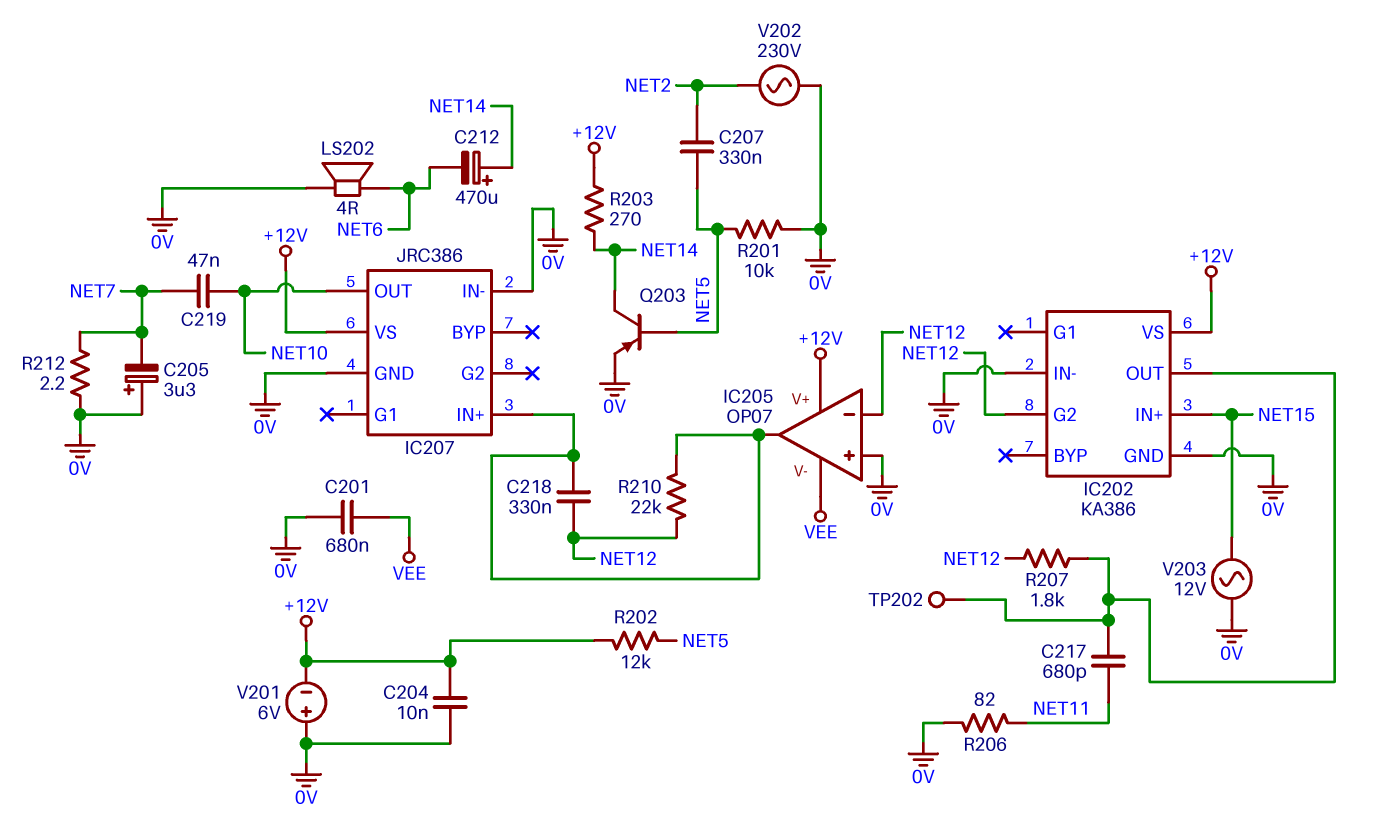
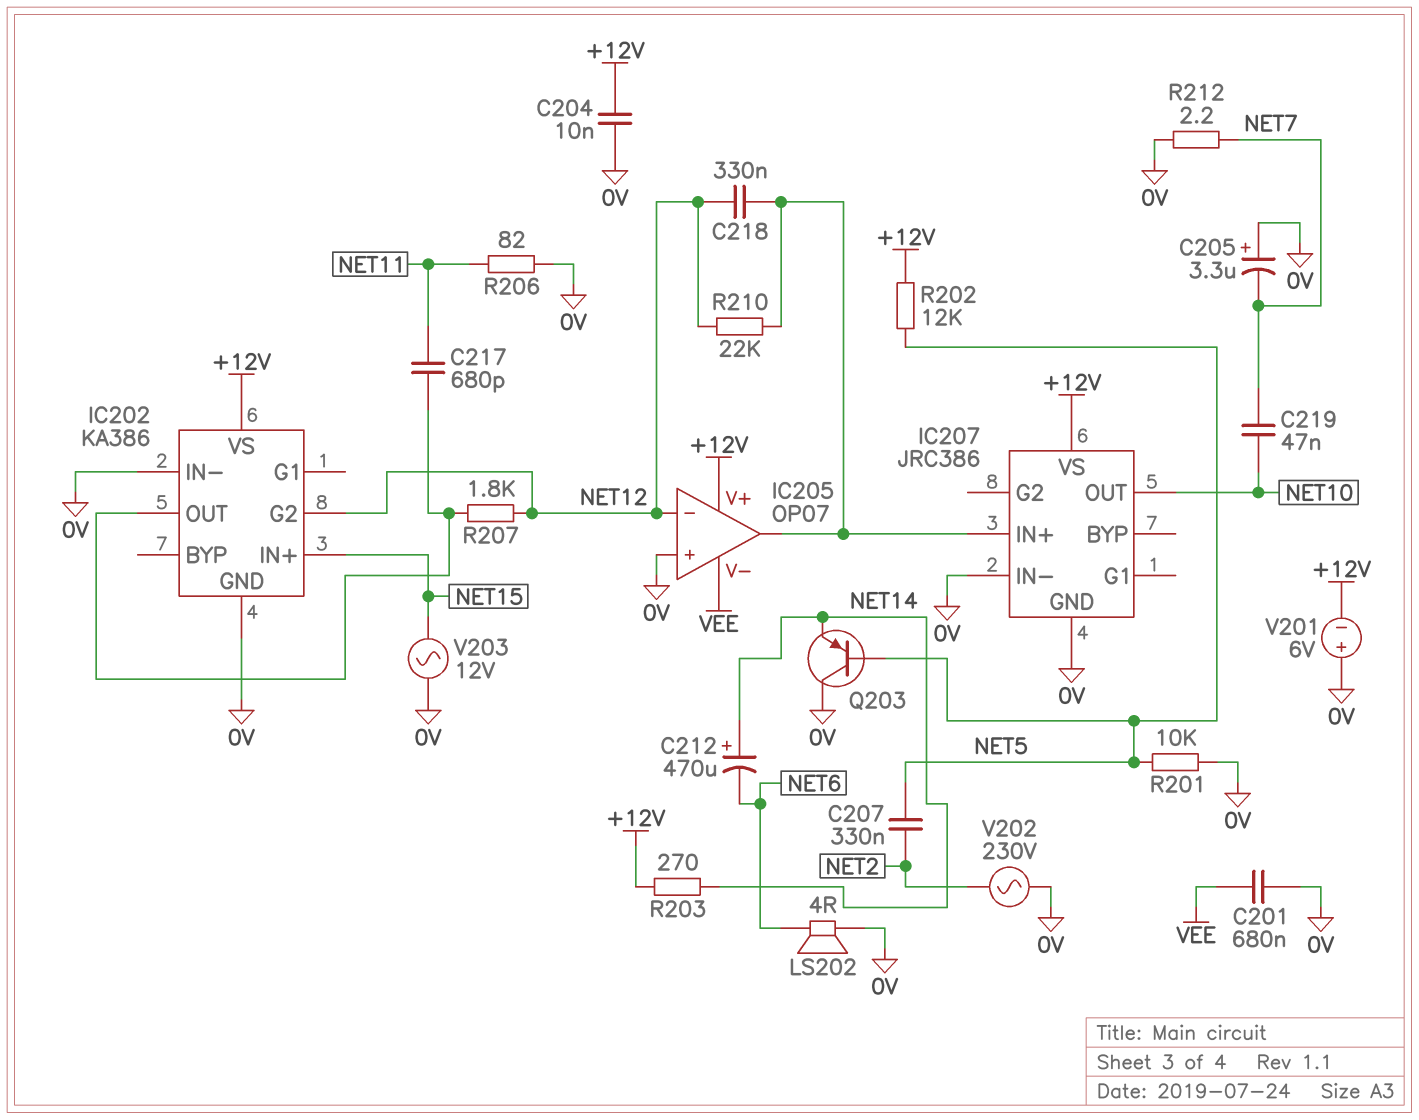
Q203: PNP (B NET5, C NET14, E 0V) -> PNP (B NET5, C 0V, E NET14)
TP202: test point (IC202/OUT) -> none

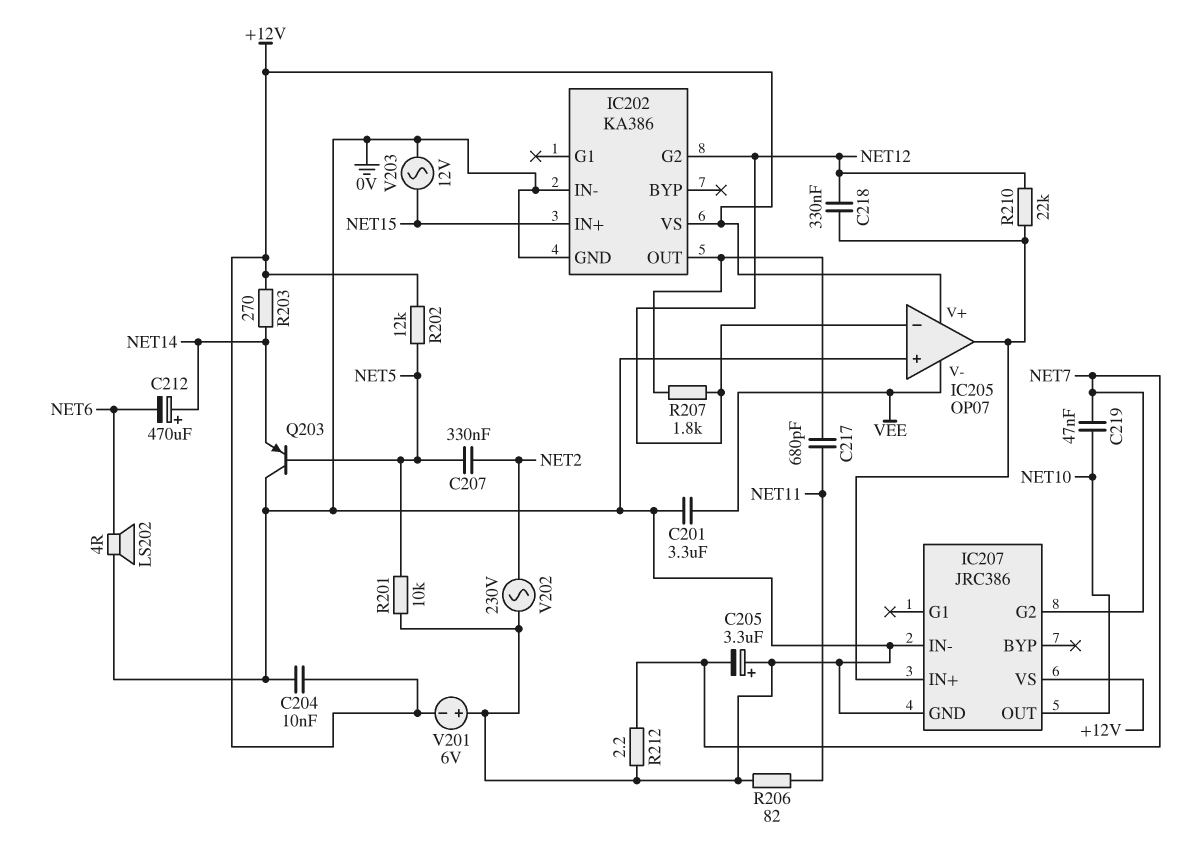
C201: 680nF (0V, VEE) -> 3.3uF (0V, VEE)
IC207 pin G2: none -> NET7

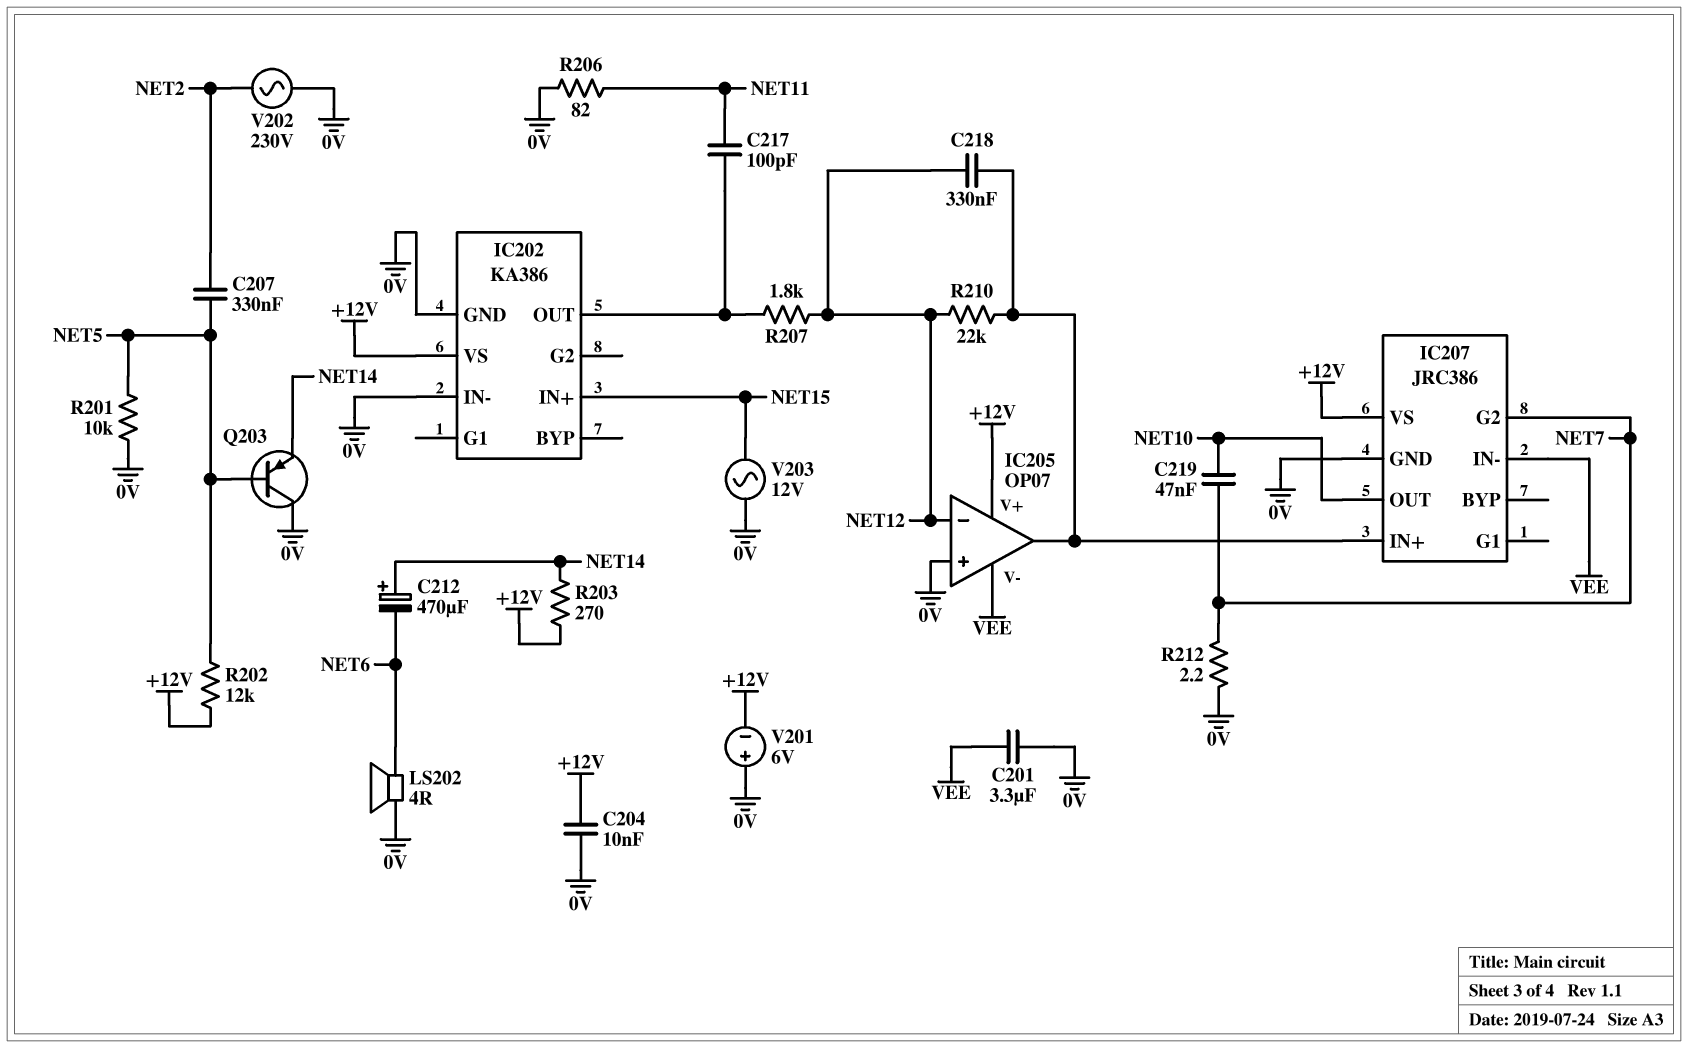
C205: 3.3uF (plus 0V, minus NET7) -> none
C217: 680pF (IC202/OUT, NET11) -> 100pF (IC202/OUT, NET11)
IC202 pin G2: NET12 -> none
IC207 pin IN-: 0V -> VEE

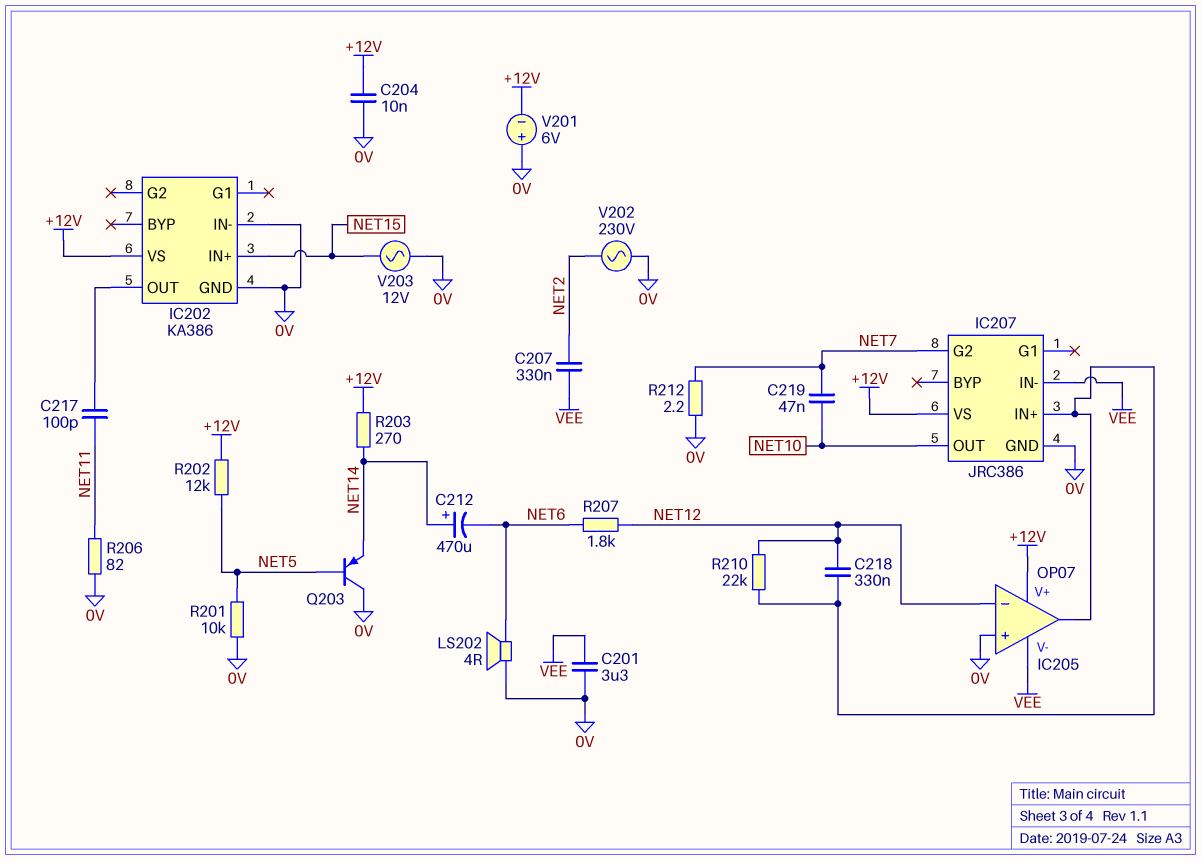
C207: 330nF (NET2, NET5) -> 330nF (NET2, VEE)
R207: 1.8k (IC202/OUT, NET12) -> 1.8k (NET6, NET12)

